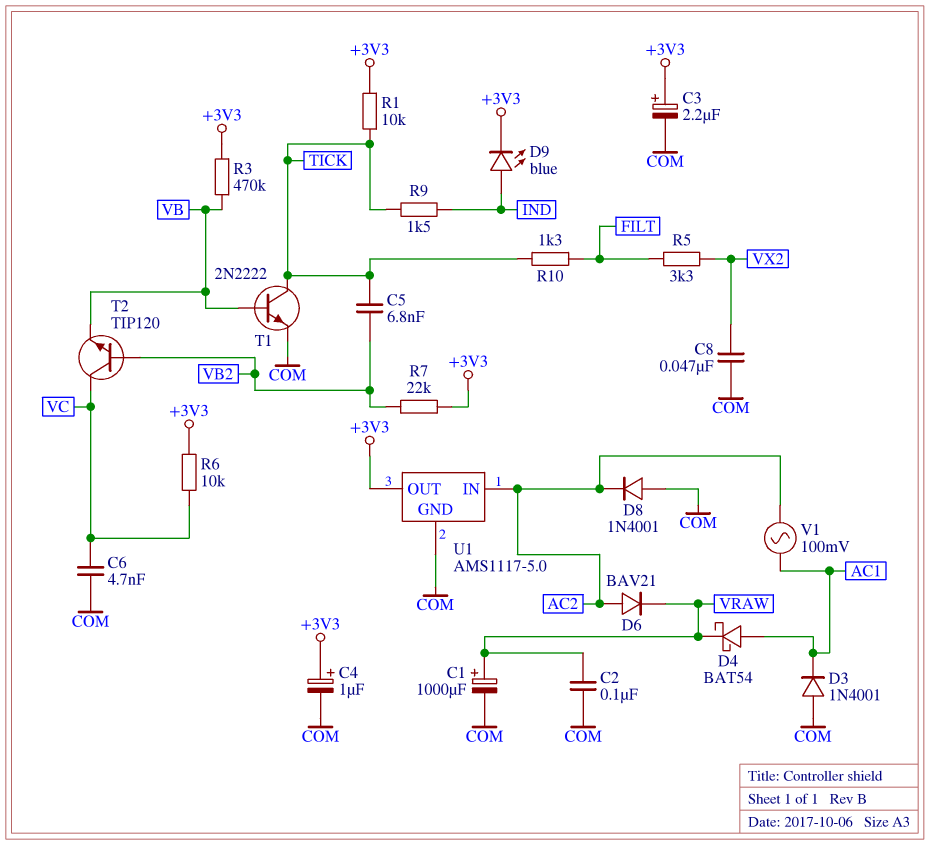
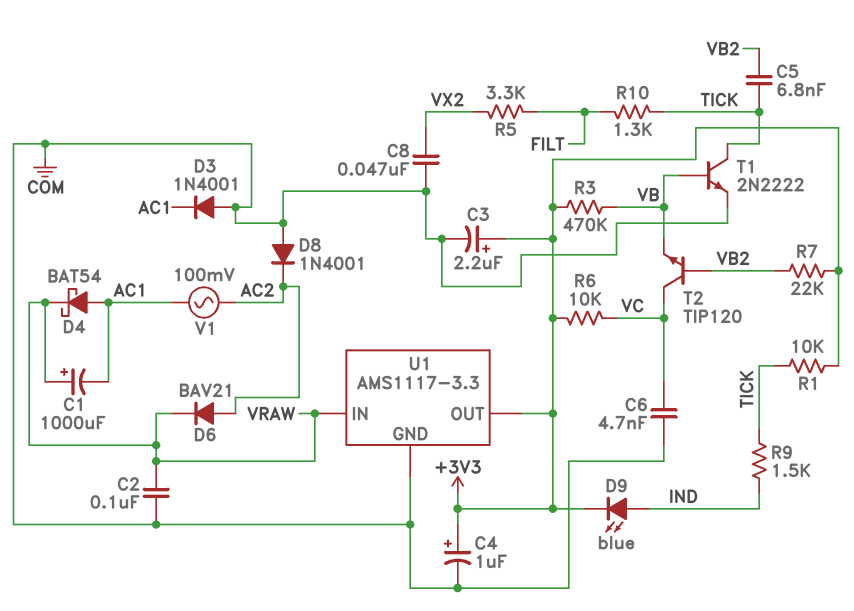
C1: 1000uF (plus VRAW, minus COM) -> 1000uF (plus VRAW, minus AC1)
U1: AMS1117-5.0 -> AMS1117-3.3
U1 pin IN: AC2 -> VRAW

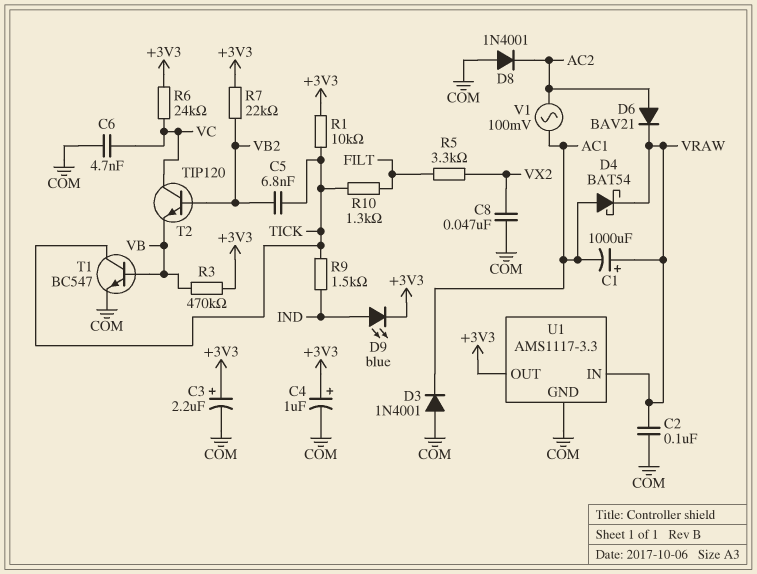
R6: 10k (+3V3, VC) -> 24k (+3V3, VC)
T1: NPN 2N2222 (B VB, C TICK, E COM) -> NPN BC547 (B VB, C TICK, E COM)

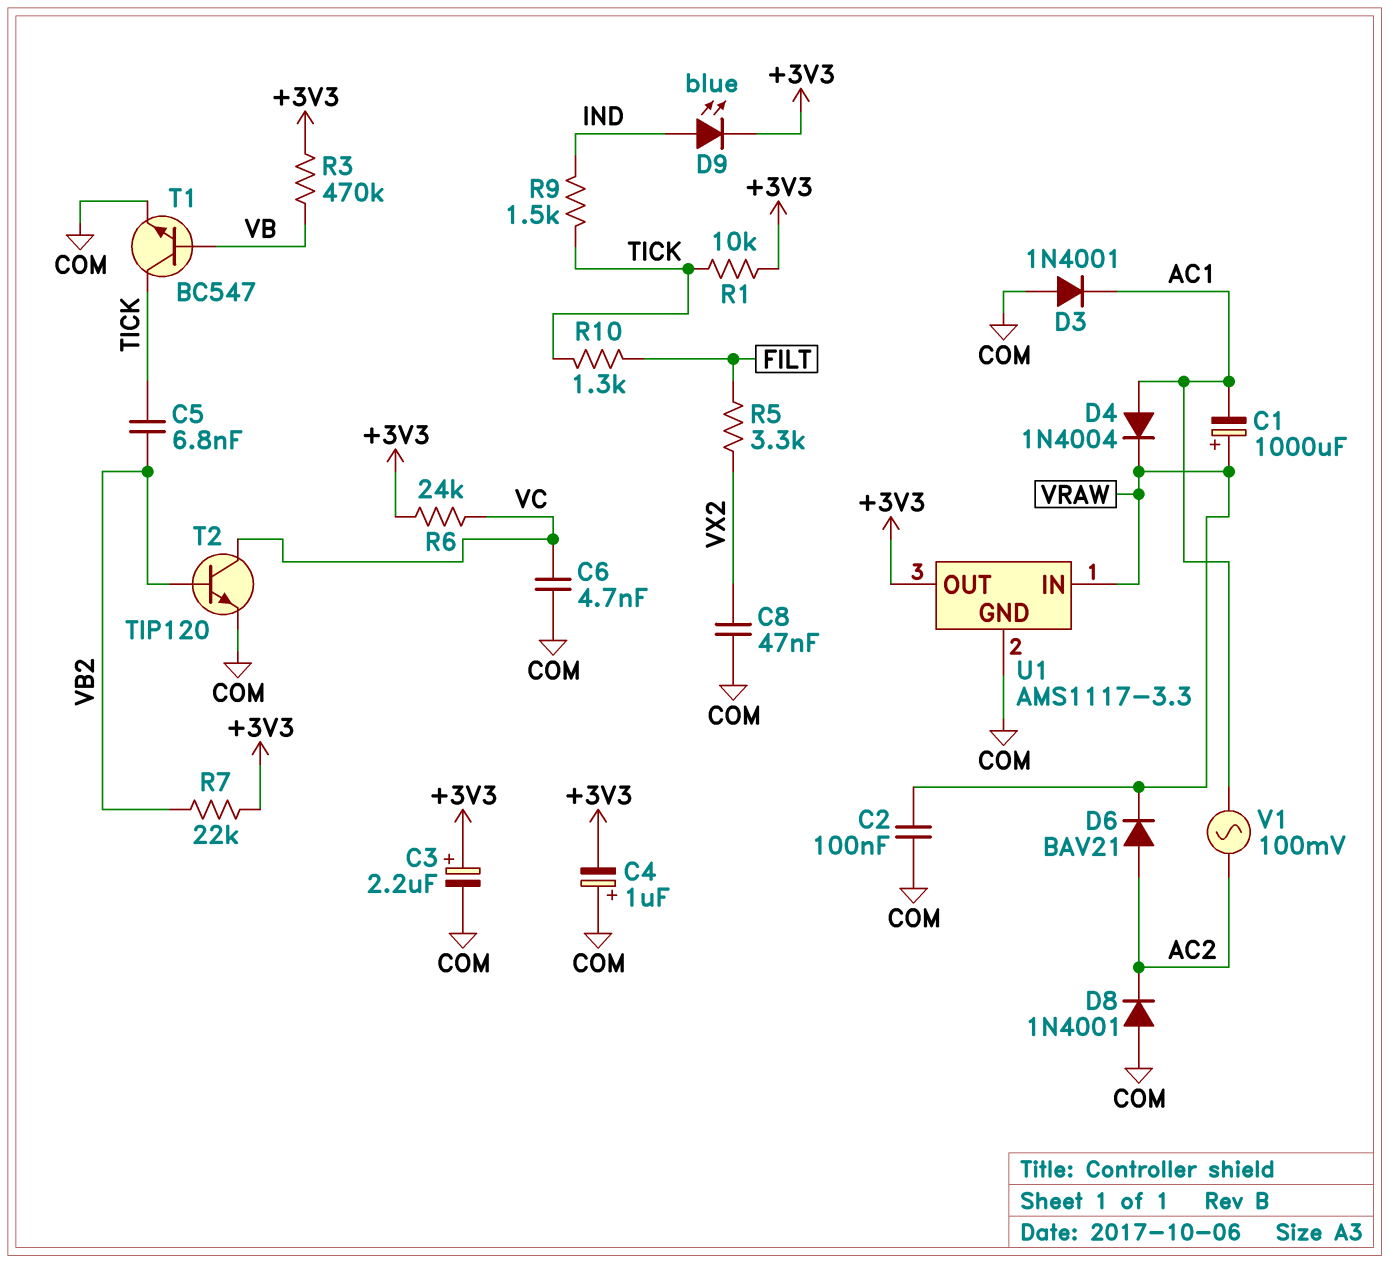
C4: 1uF (plus +3V3, minus COM) -> 1uF (plus COM, minus +3V3)
D4: schottky BAT54 (A AC1, K VRAW) -> diode 1N4004 (A AC1, K VRAW)
T2: NPN TIP120 (B VB2, C VC, E VB) -> NPN TIP120 (B VB2, C VC, E COM)

